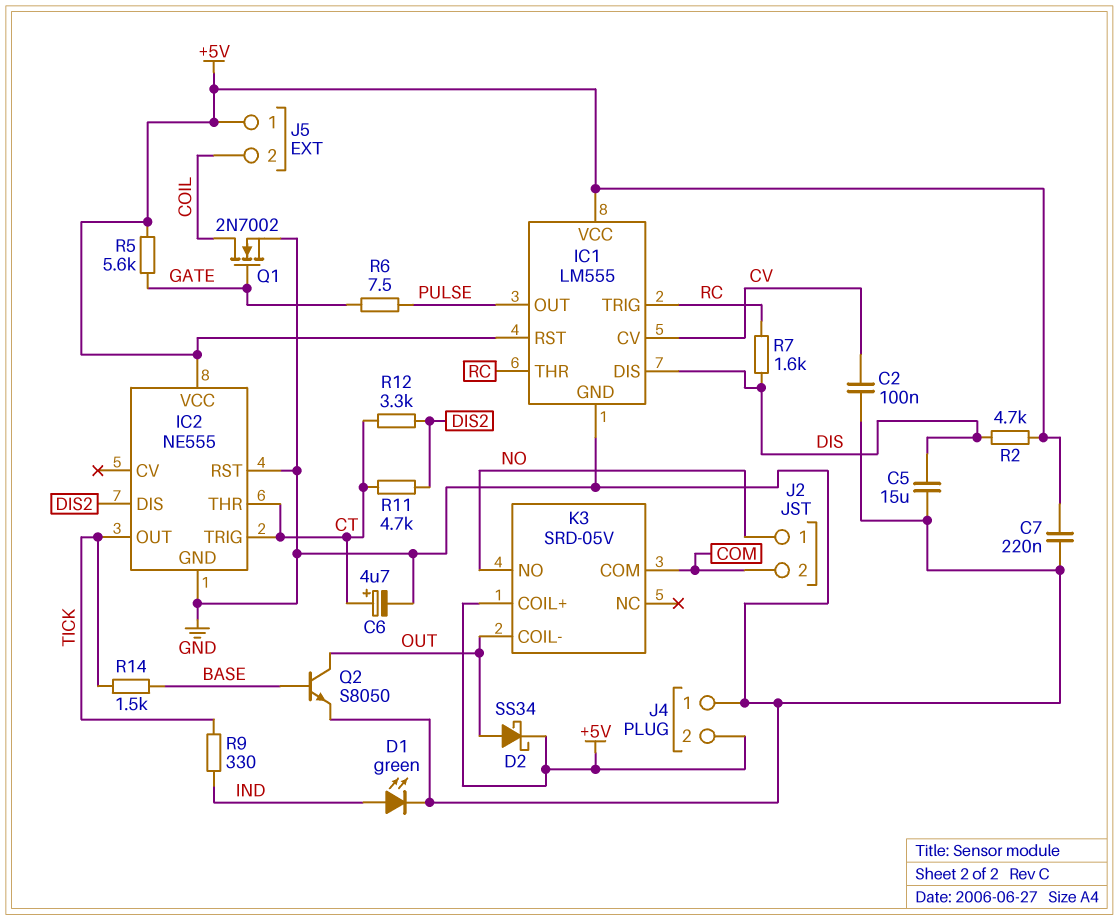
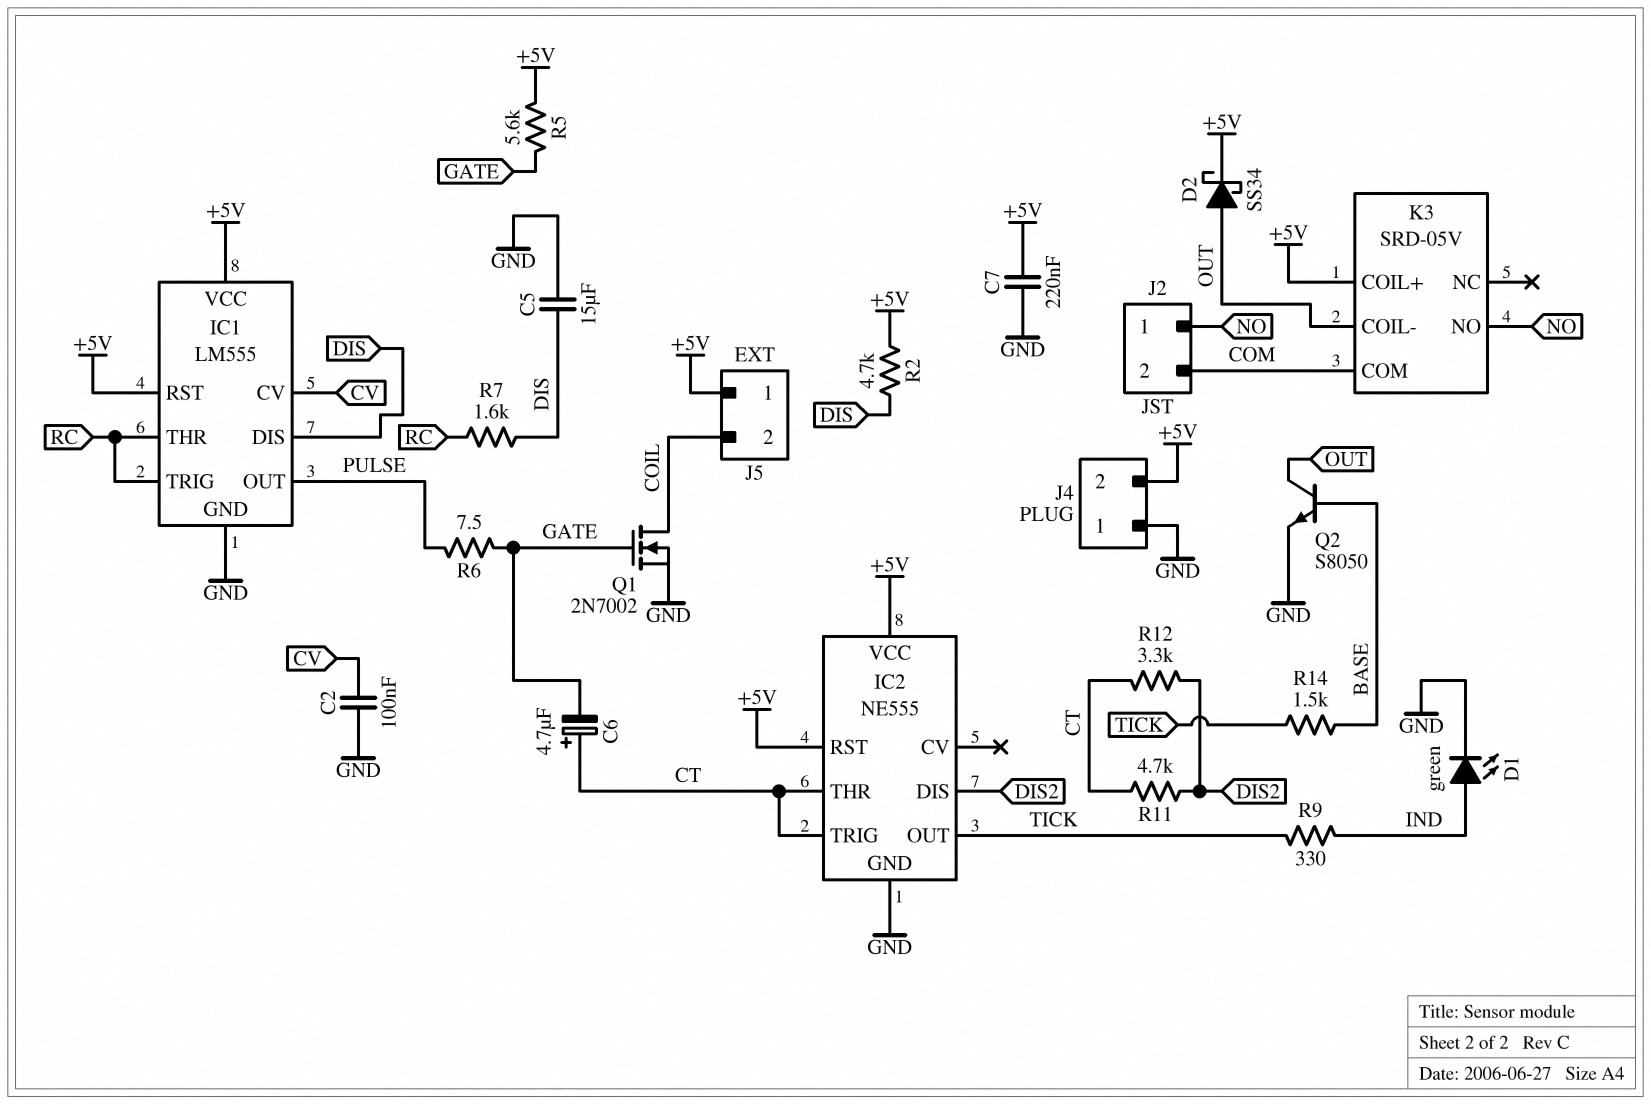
C6: 4.7uF (plus CT, minus GND) -> 4.7uF (plus CT, minus GATE)
IC2 pin RST: GND -> +5V

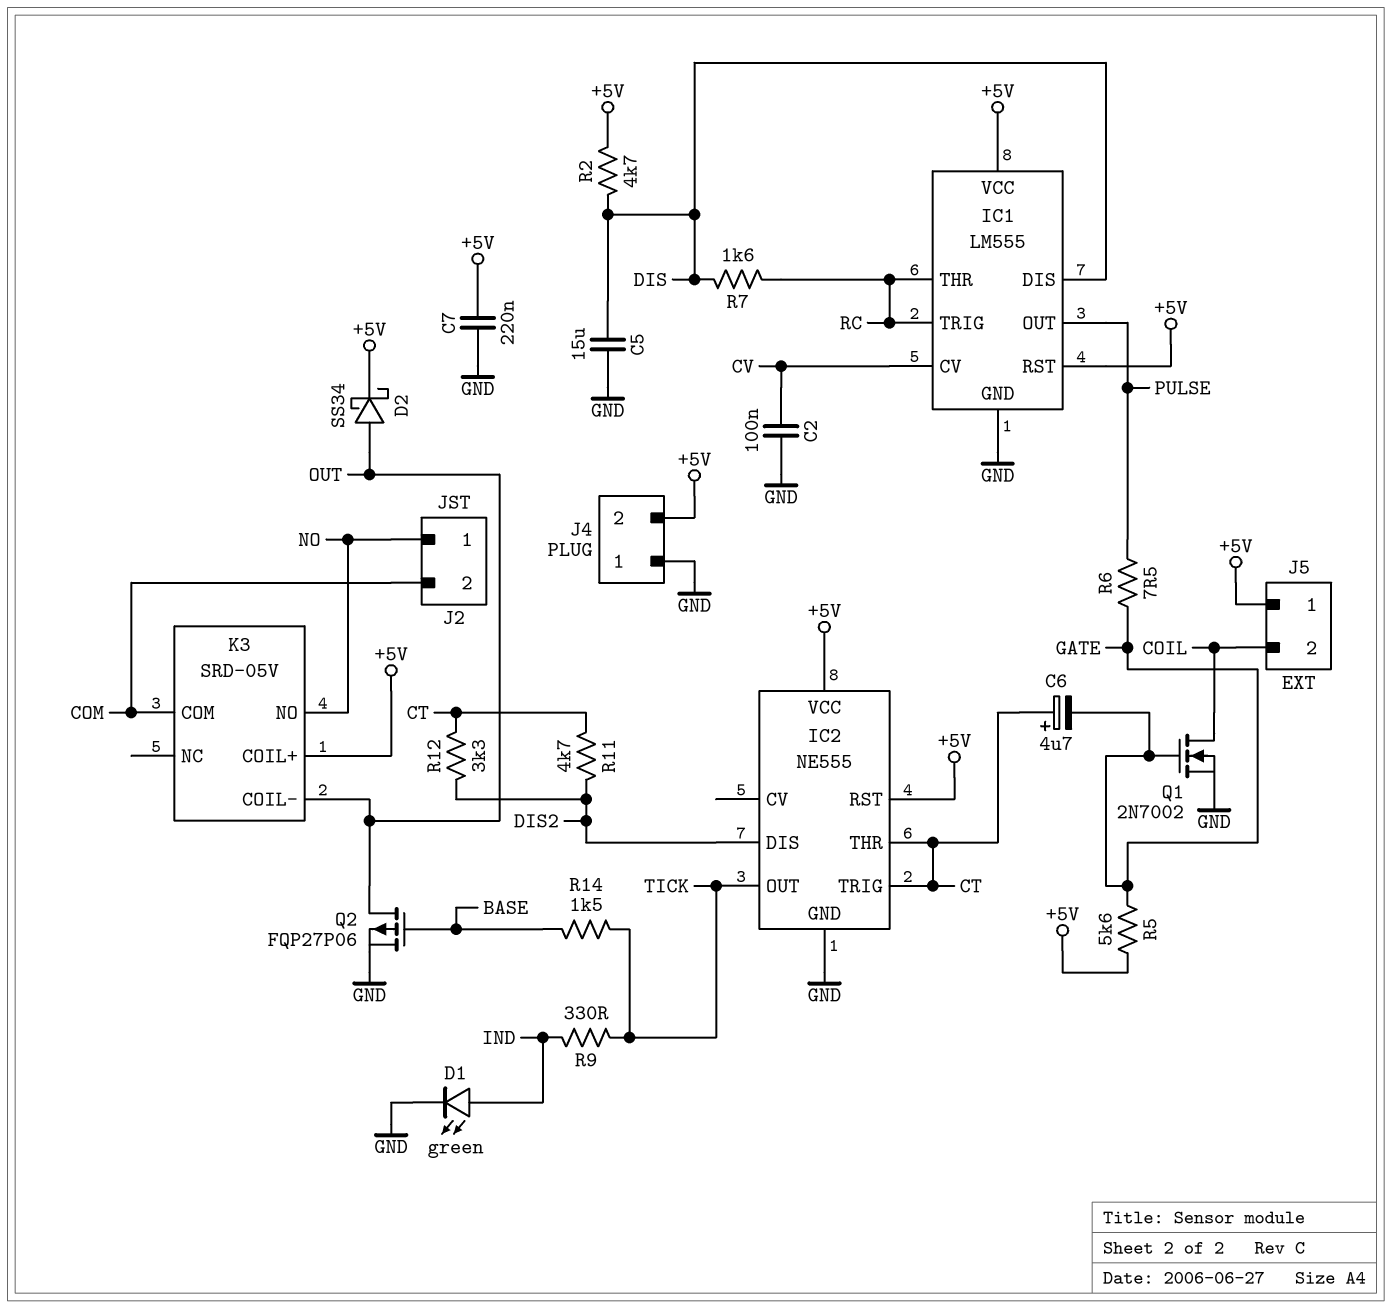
Q2: NPN S8050 (B BASE, C OUT, E GND) -> PMOS FQP27P06 (G BASE, D OUT, S GND)

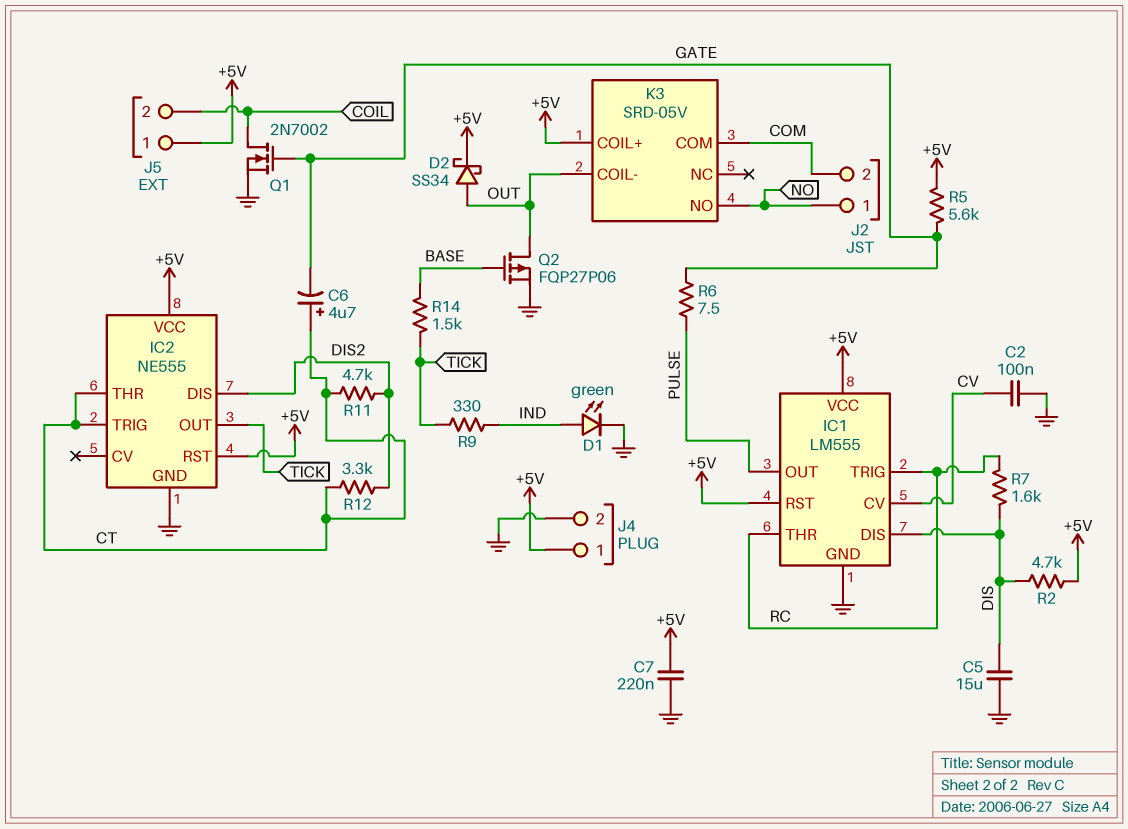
J4 pin 1: GND -> +5V
J4 pin 2: +5V -> GND

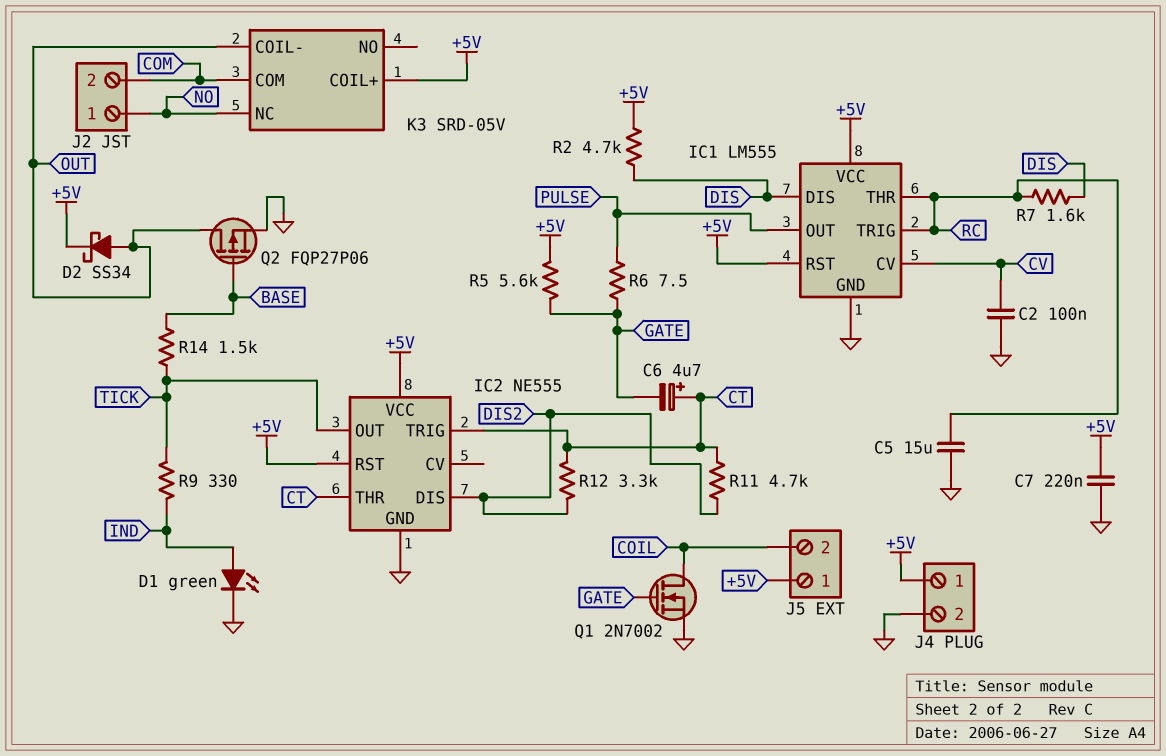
C5: 15uF (DIS, GND) -> 15uF (GND, RC)
K3 pin NC: none -> NO
K3 pin NO: NO -> none

